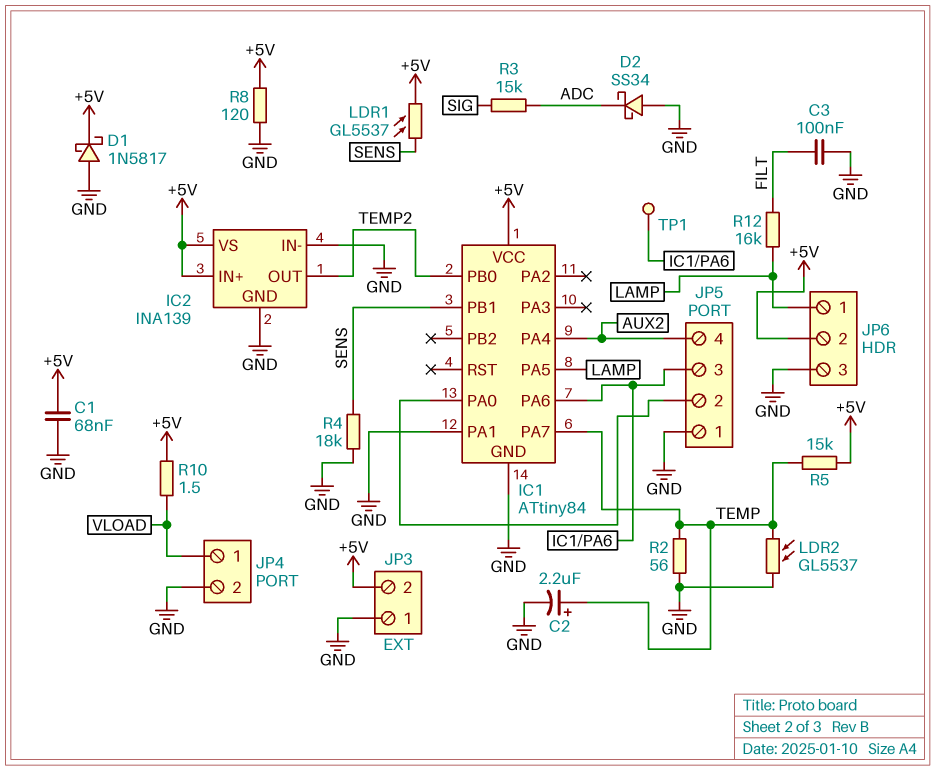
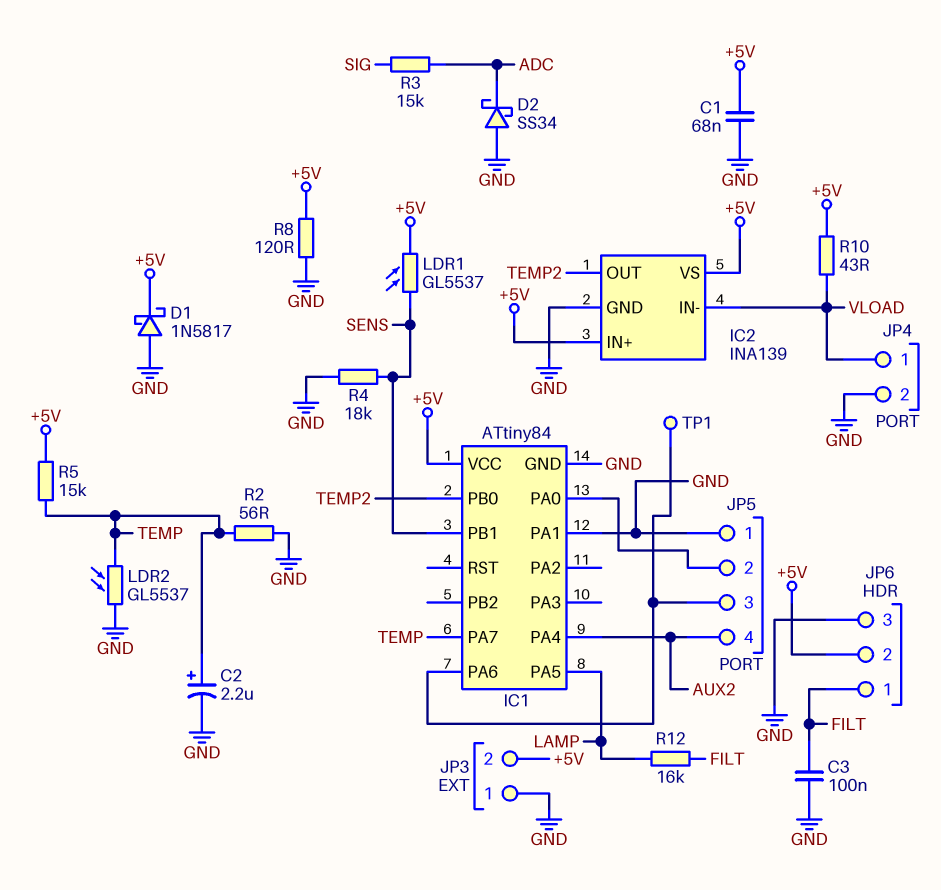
IC2 pin IN-: GND -> VLOAD
JP6 pin 1: LAMP -> FILT
R10: 1.5 (+5V, VLOAD) -> 43 (+5V, VLOAD)

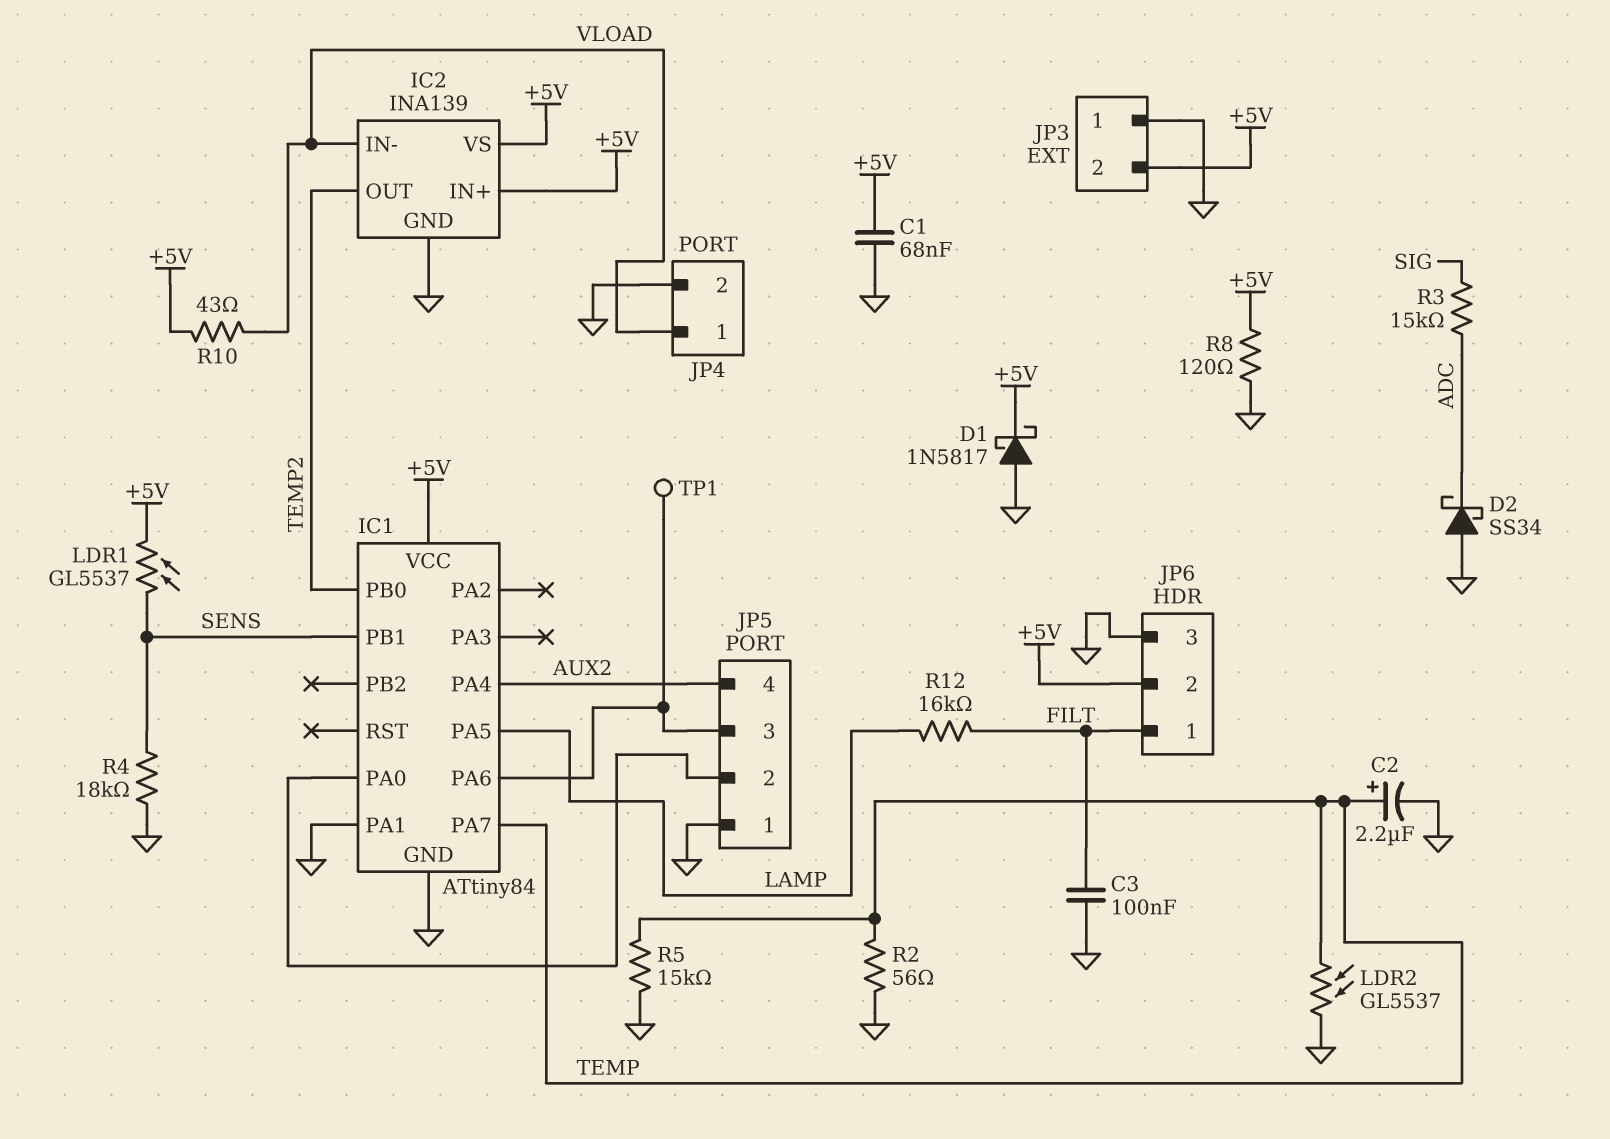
R5: 15k (+5V, TEMP) -> 15k (GND, TEMP)

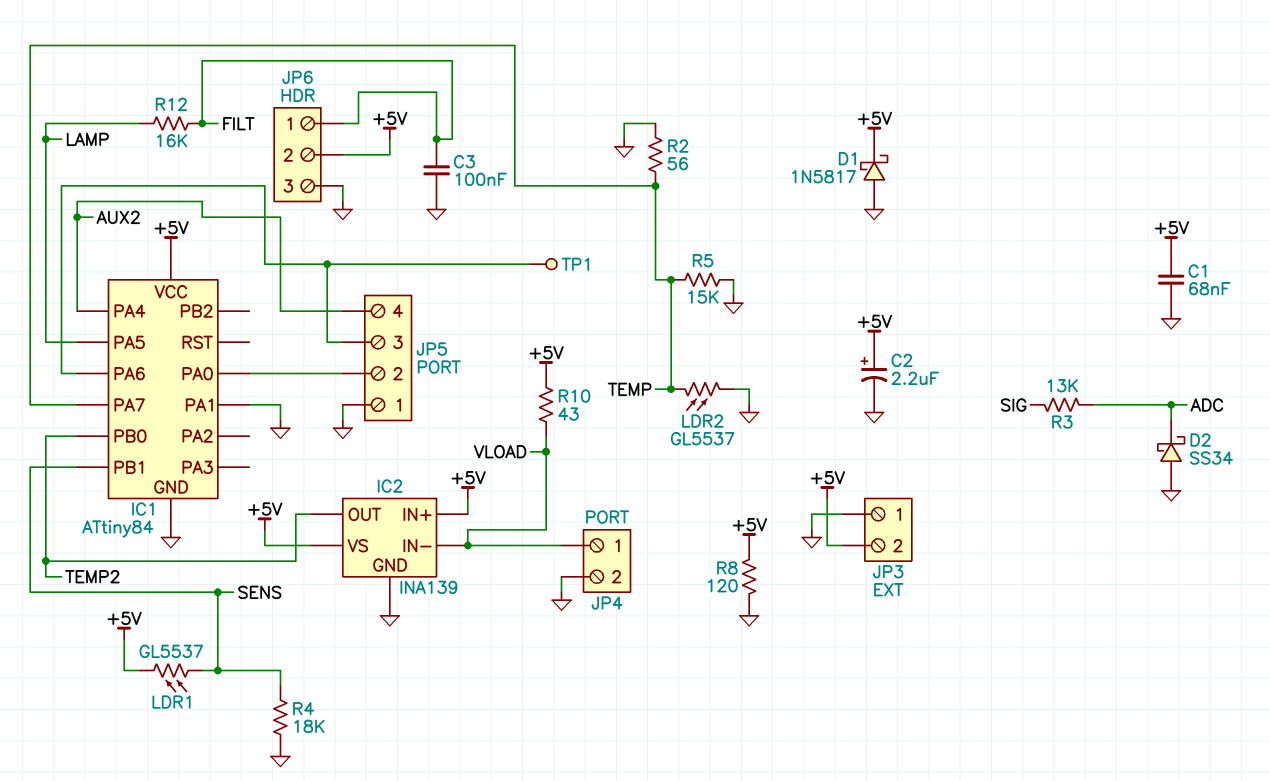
C2: 2.2uF (plus TEMP, minus GND) -> 2.2uF (plus +5V, minus GND)
R3: 15k (ADC, SIG) -> 13k (ADC, SIG)

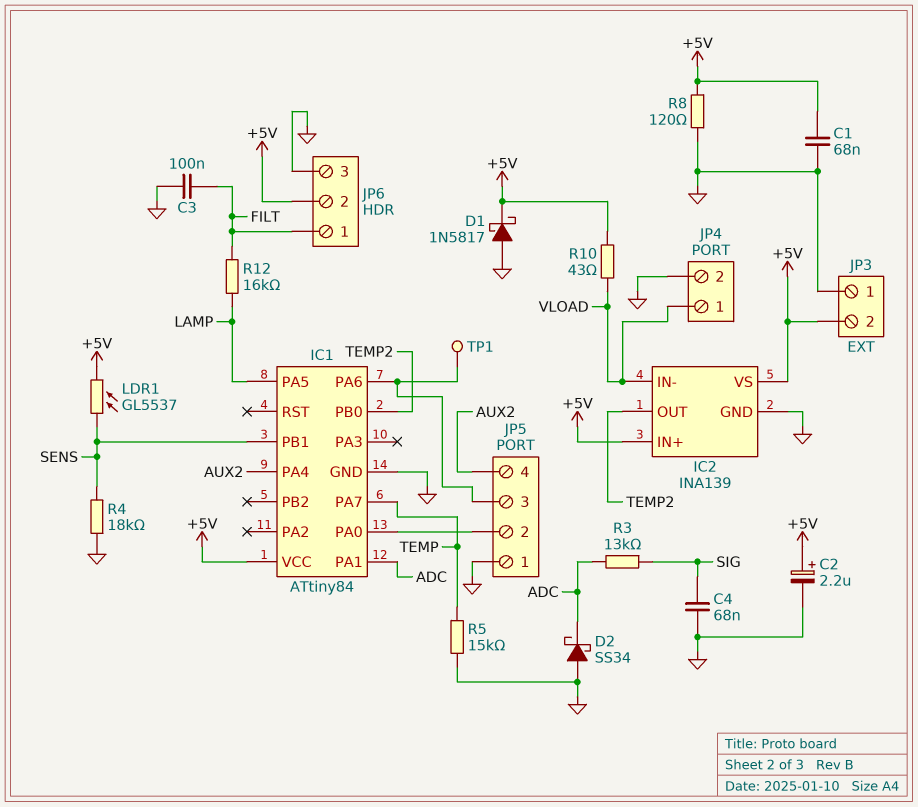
C4: none -> 68nF (GND, SIG)
IC1 pin PA1: GND -> ADC
LDR2: GL5537 (GND, TEMP) -> none
R2: 56 (GND, TEMP) -> none

